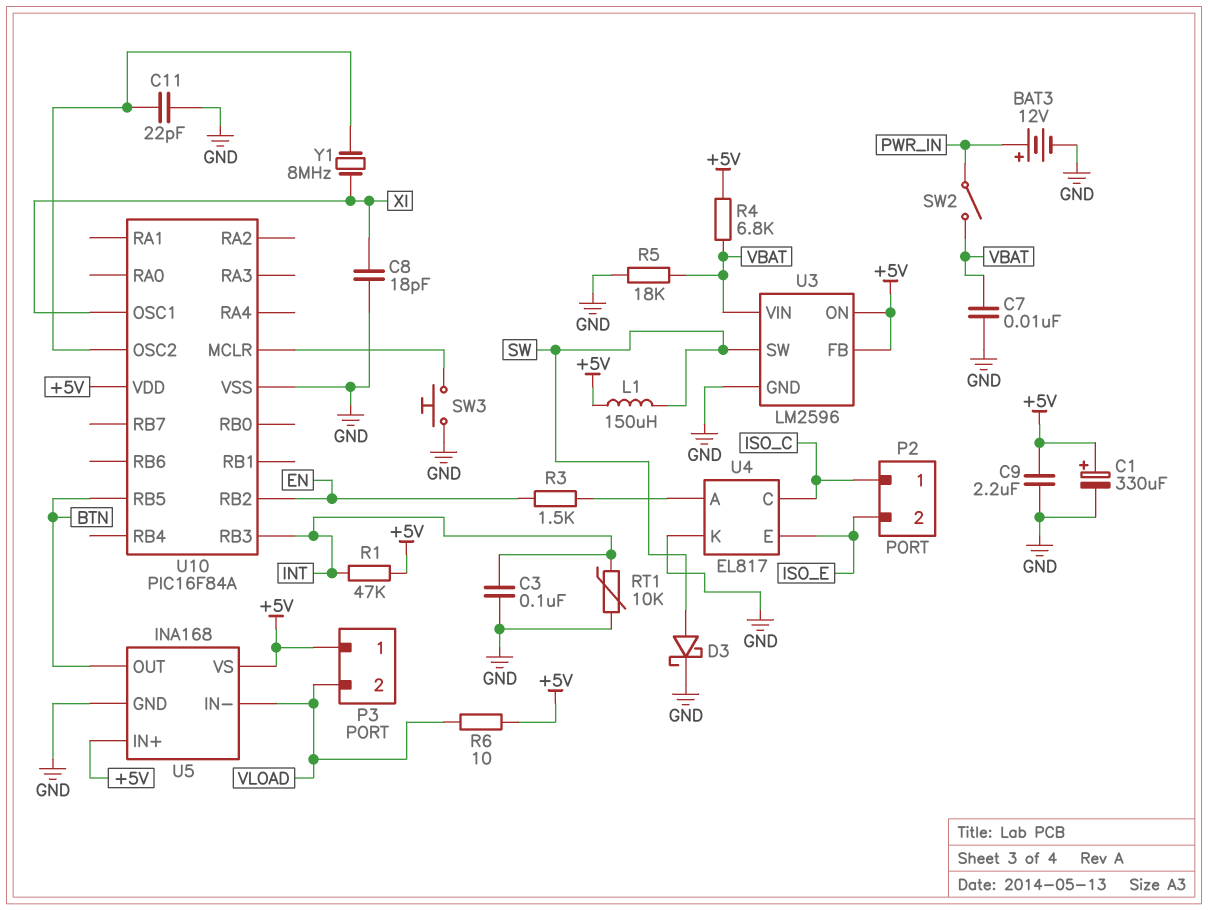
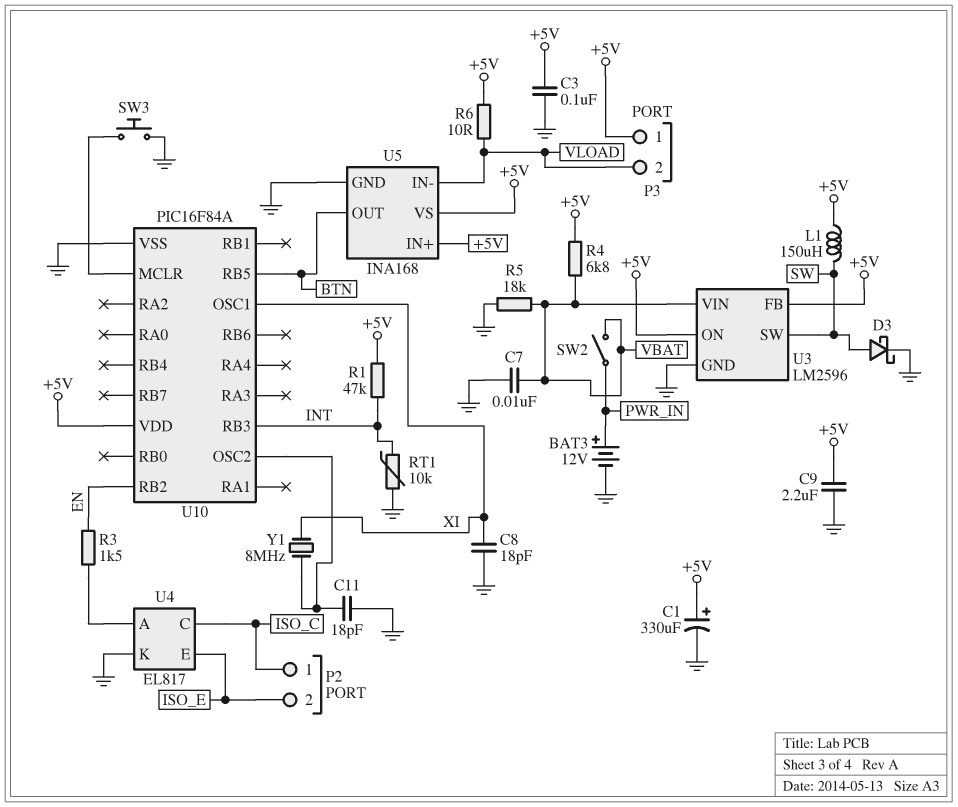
C3: 100nF (GND, INT) -> 100nF (+5V, GND)
C11: 22pF (GND, U10/OSC2) -> 18pF (GND, U10/OSC2)

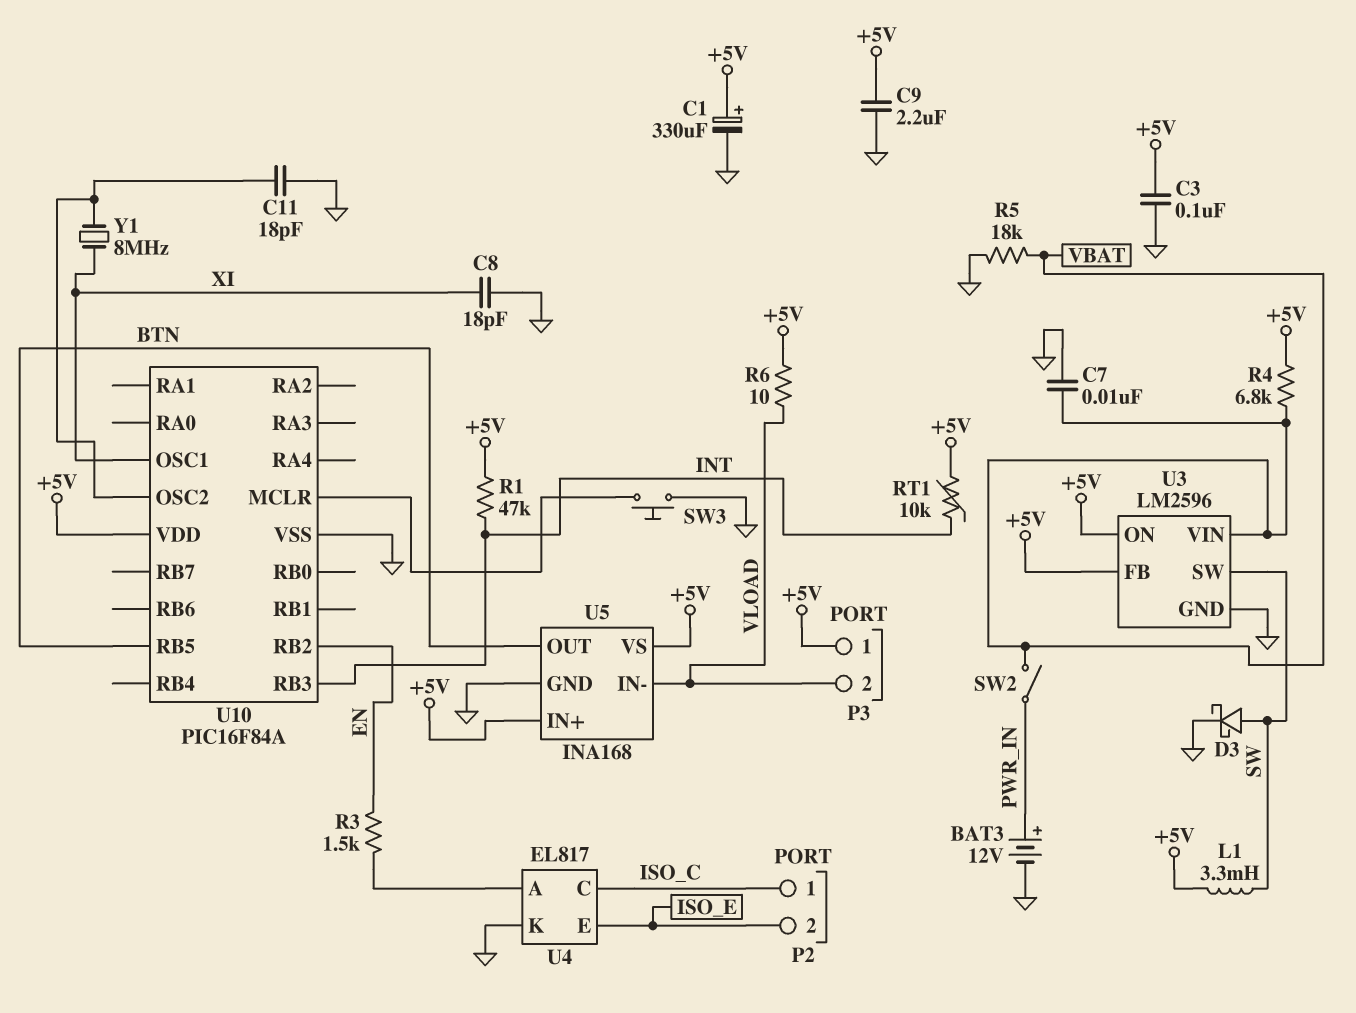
L1: 150uH (+5V, SW) -> 3.3mH (+5V, SW)
RT1: 10k (GND, INT) -> 10k (+5V, INT)

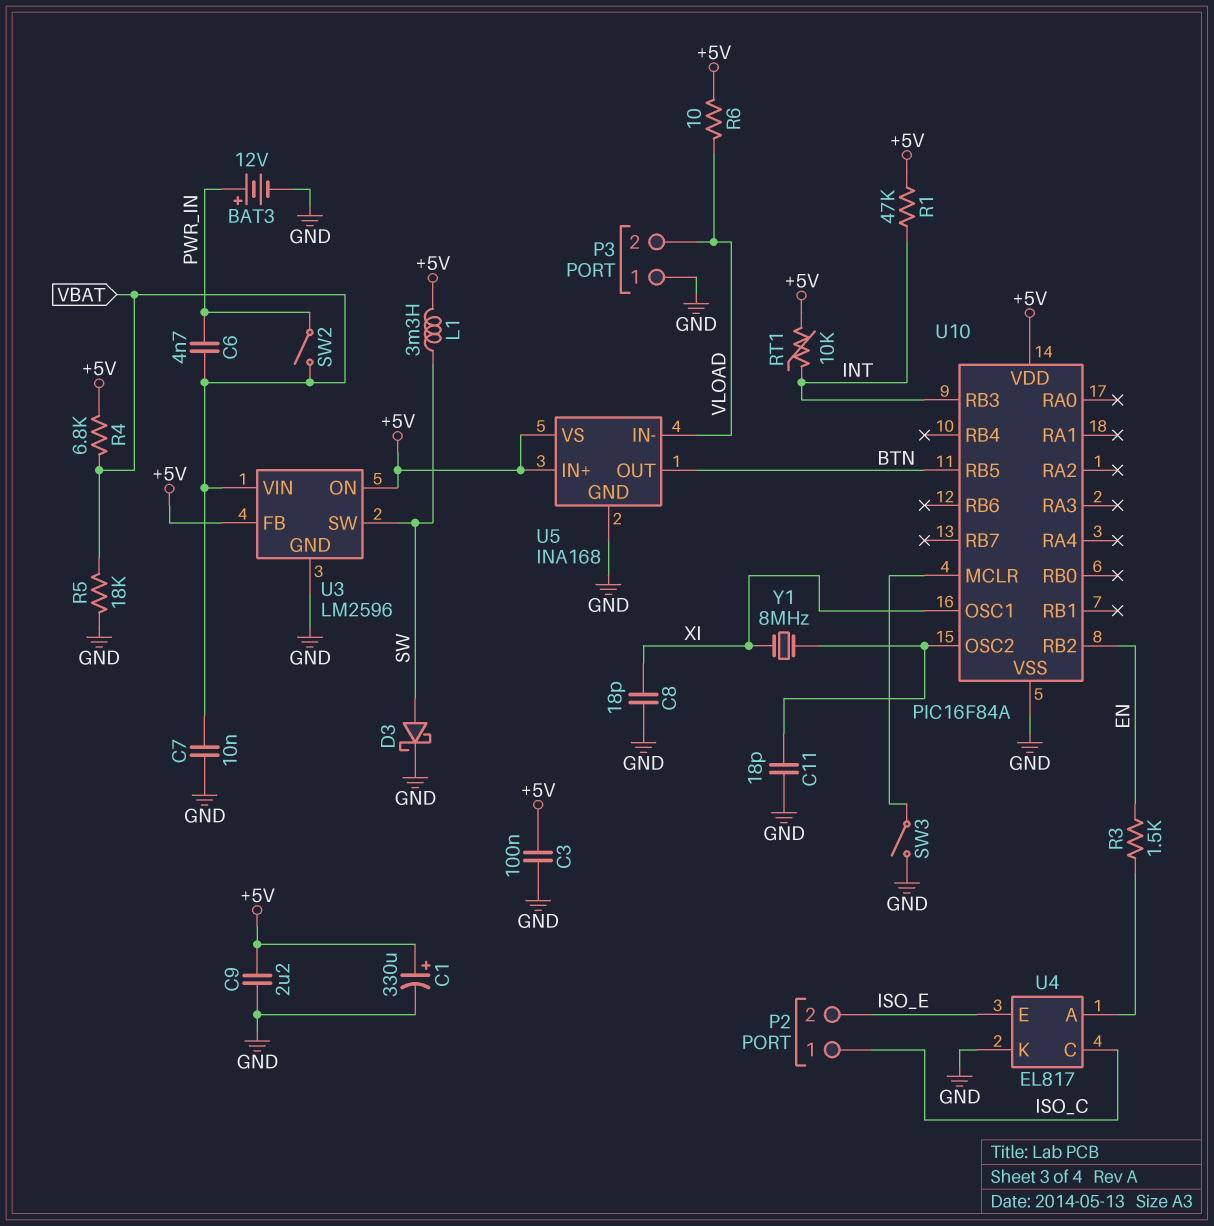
C6: none -> 4.7nF (PWR_IN, VBAT)
P3 pin 1: +5V -> GND
SW3: button (GND, U10/MCLR) -> switch (GND, U10/MCLR)

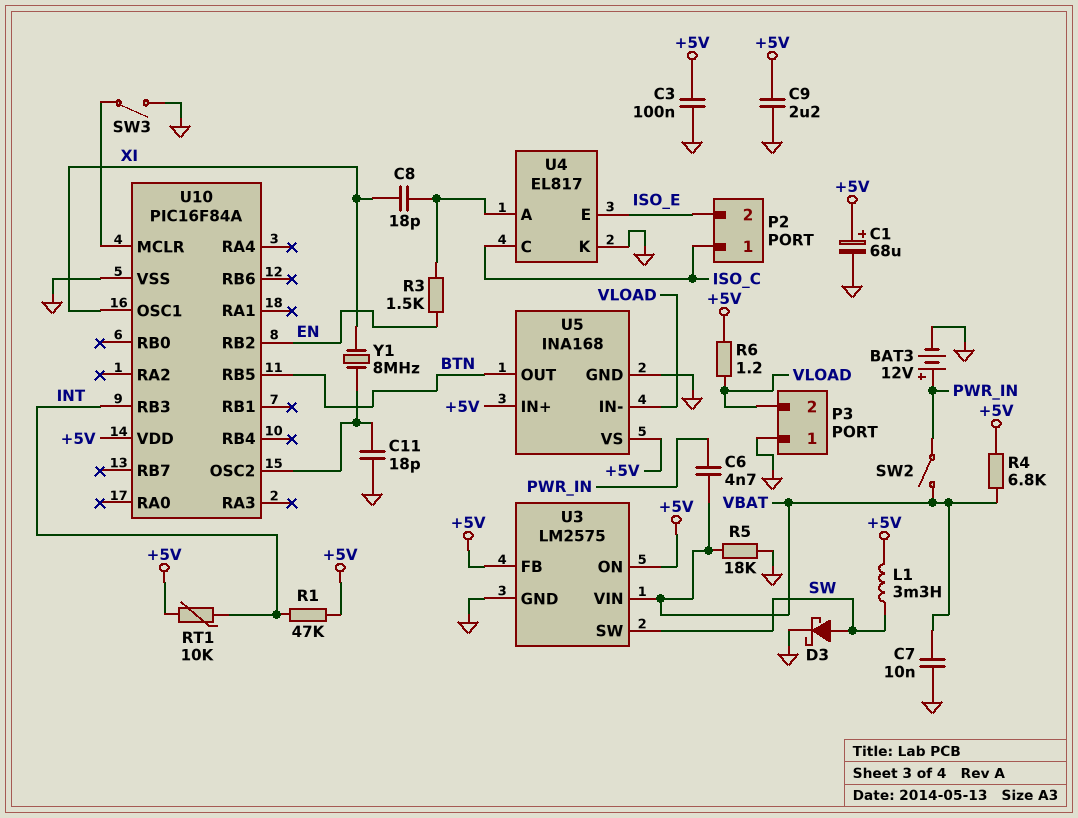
C1: 330uF (plus +5V, minus GND) -> 68uF (plus +5V, minus GND)
C8: 18pF (GND, XI) -> 18pF (U4/A, XI)
R6: 10 (+5V, VLOAD) -> 1.2 (+5V, VLOAD)
U3: LM2596 -> LM2575

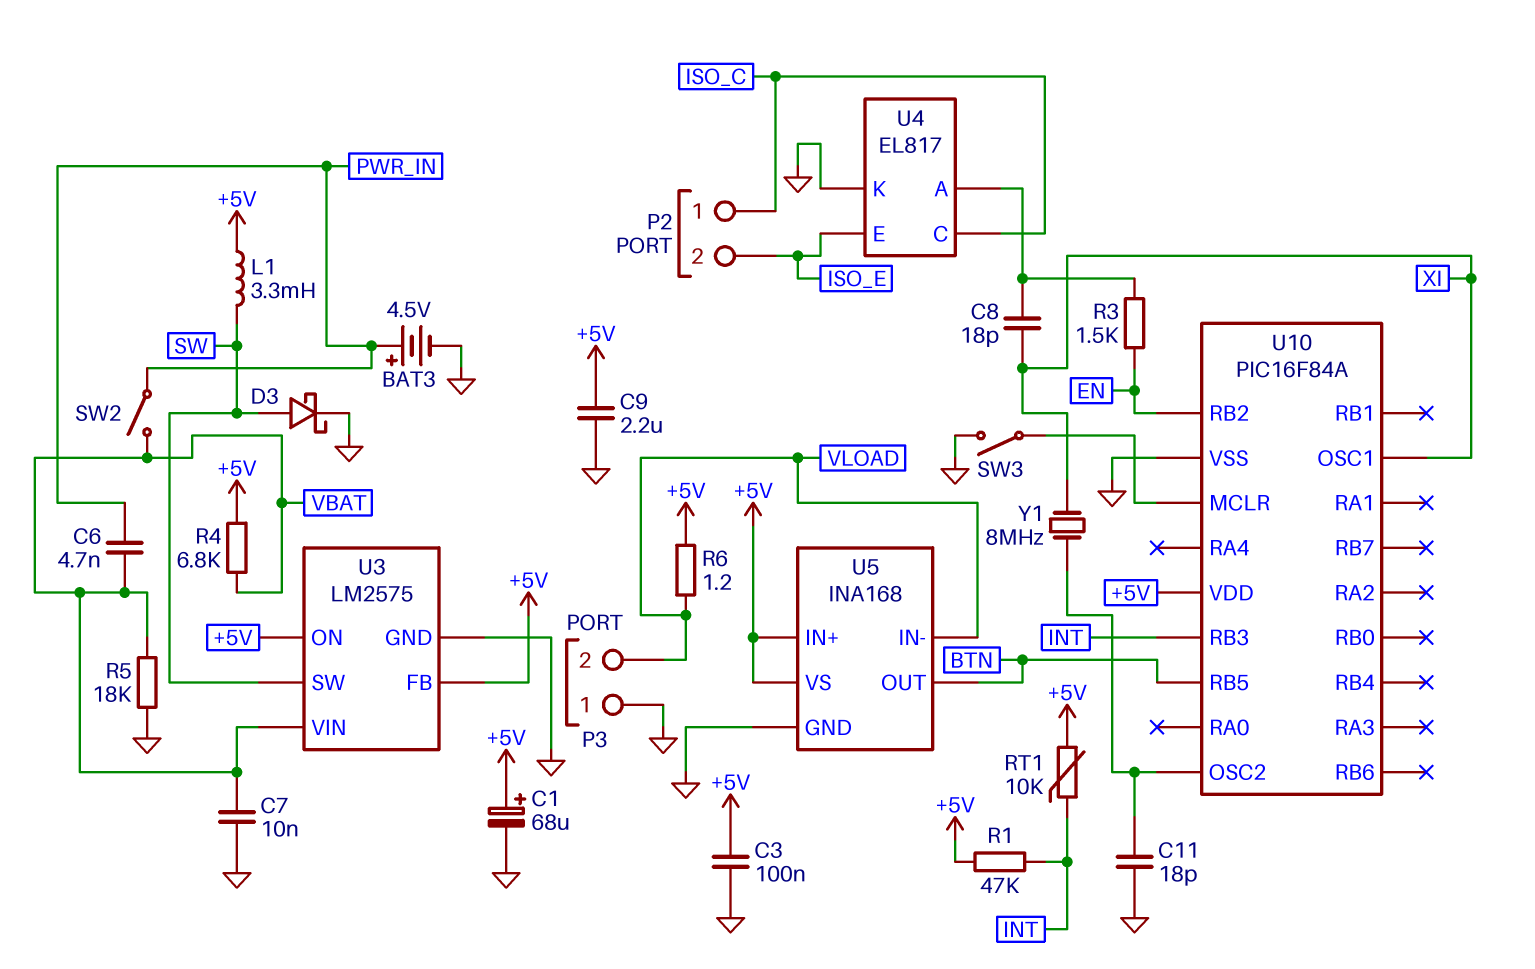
BAT3: 12V (plus PWR_IN, minus GND) -> 4.5V (plus PWR_IN, minus GND)

